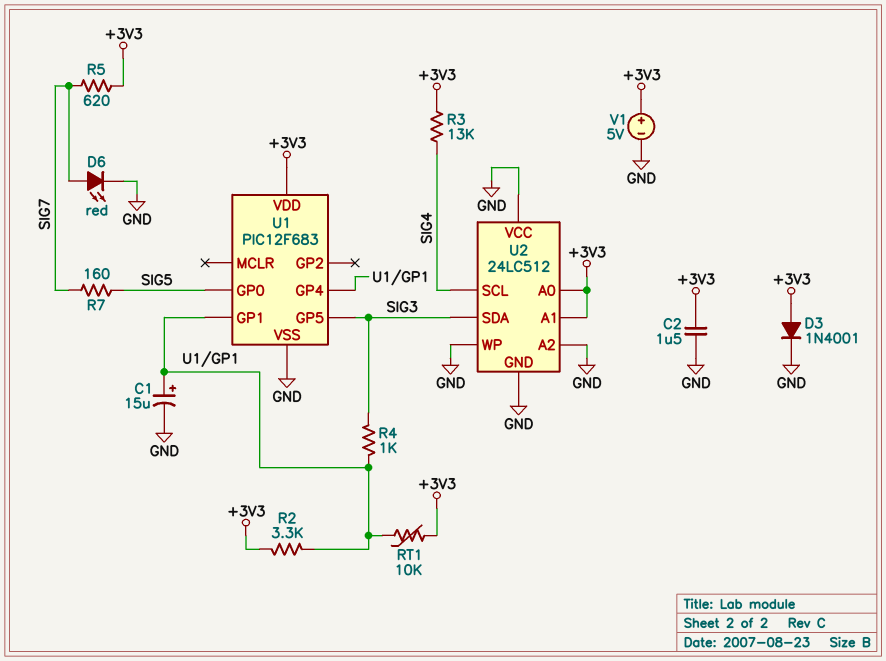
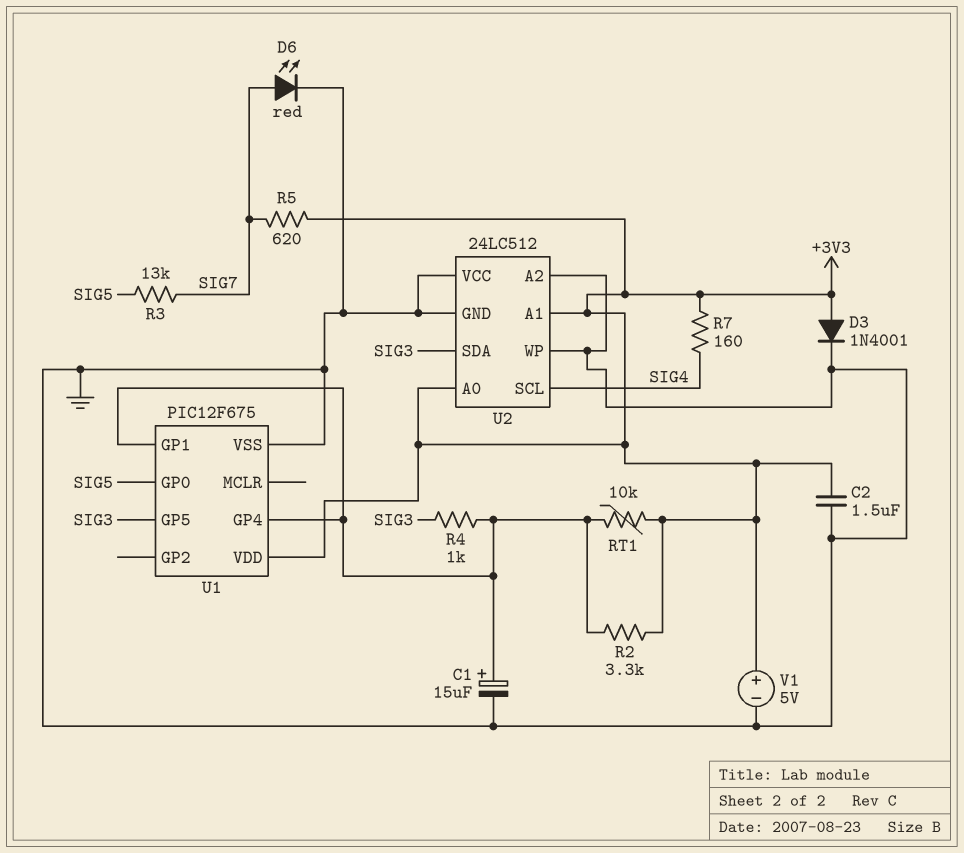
R3: 13k (+3V3, SIG4) -> 13k (SIG5, SIG7)
R7: 160 (SIG5, SIG7) -> 160 (+3V3, SIG4)
U1: PIC12F683 -> PIC12F675

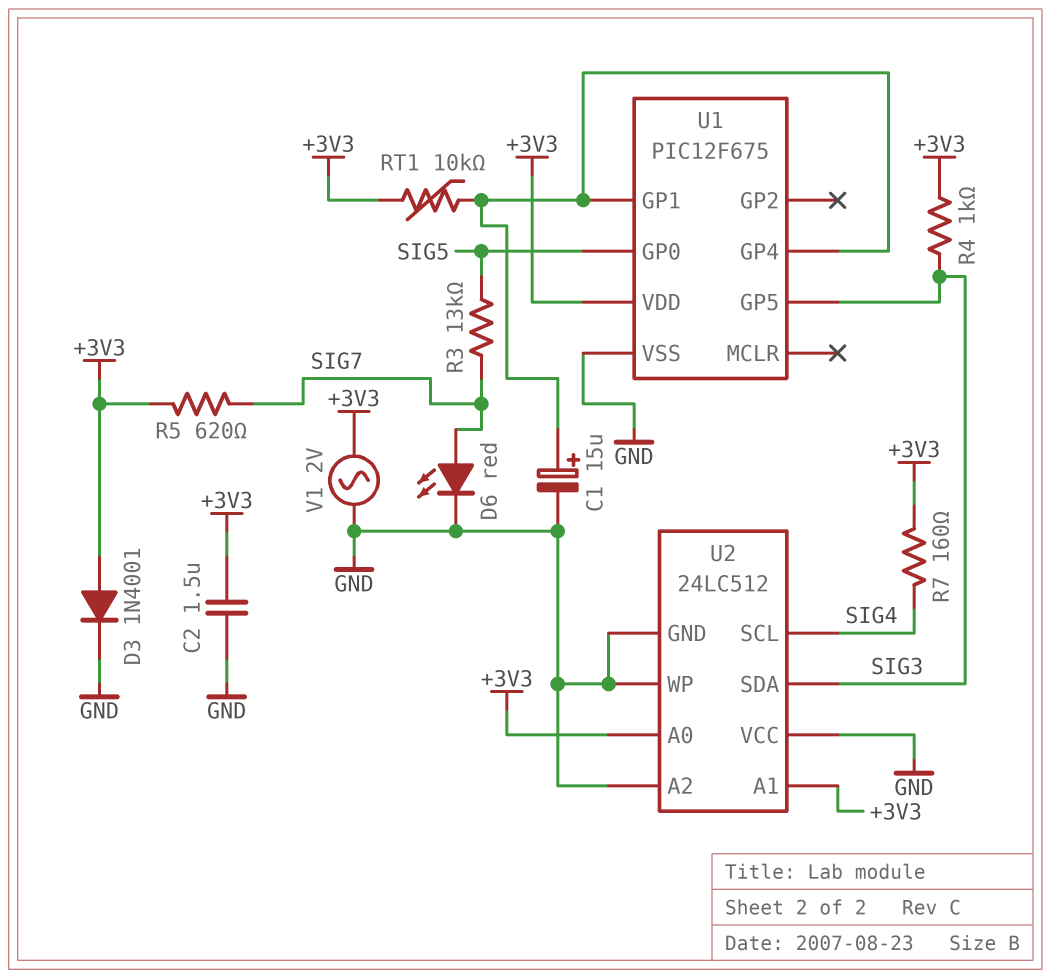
R2: 3.3k (+3V3, U1/GP1) -> none
R4: 1k (SIG3, U1/GP1) -> 1k (+3V3, SIG3)
V1: 5V (plus +3V3, minus GND) -> AC 2V (+3V3, GND)

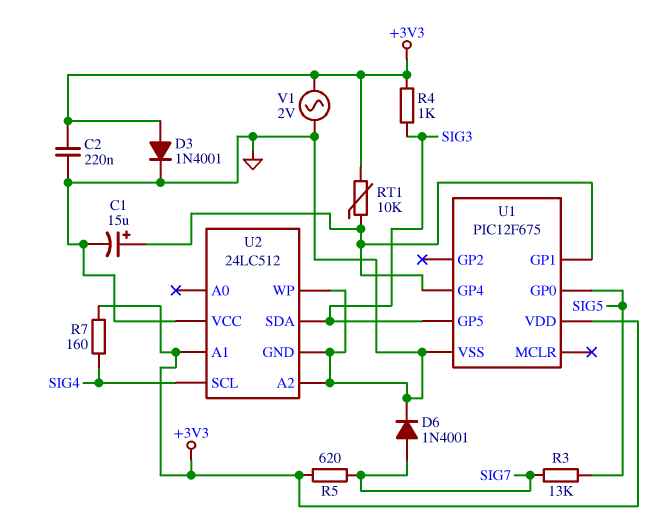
C2: 1.5uF (+3V3, GND) -> 220nF (+3V3, GND)
D6: LED red (A SIG7, K GND) -> diode 1N4001 (A SIG7, K GND)
U2 pin A0: +3V3 -> none

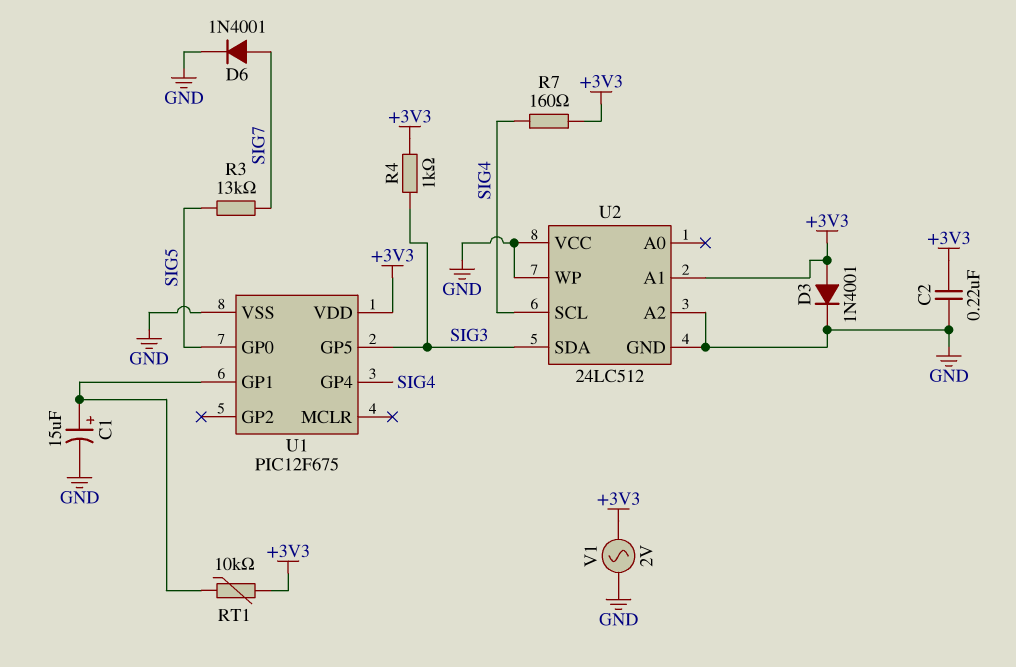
R5: 620 (+3V3, SIG7) -> none
U1 pin GP4: U1/GP1 -> SIG4

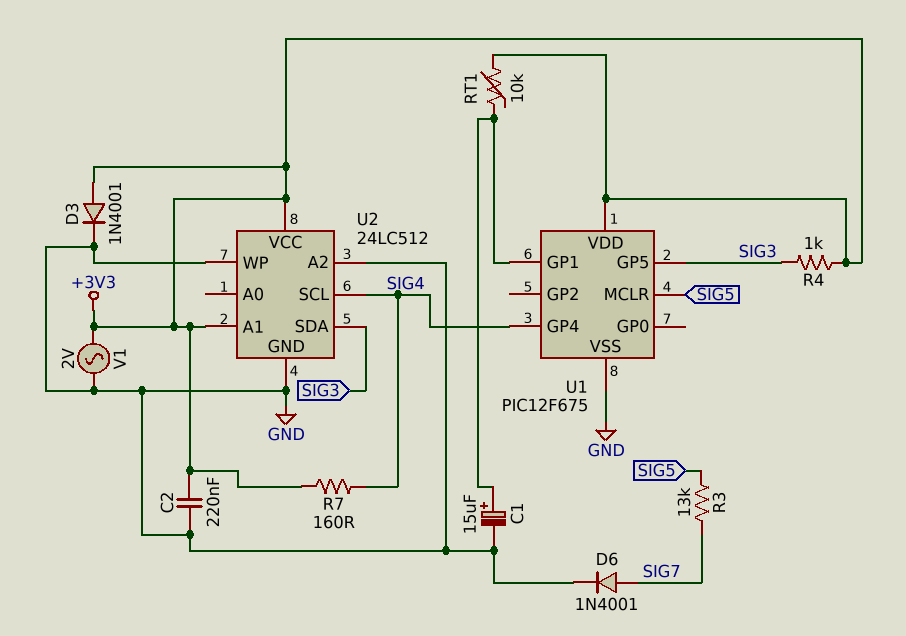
U1 pin GP0: SIG5 -> none
U1 pin MCLR: none -> SIG5
U2 pin VCC: GND -> +3V3

